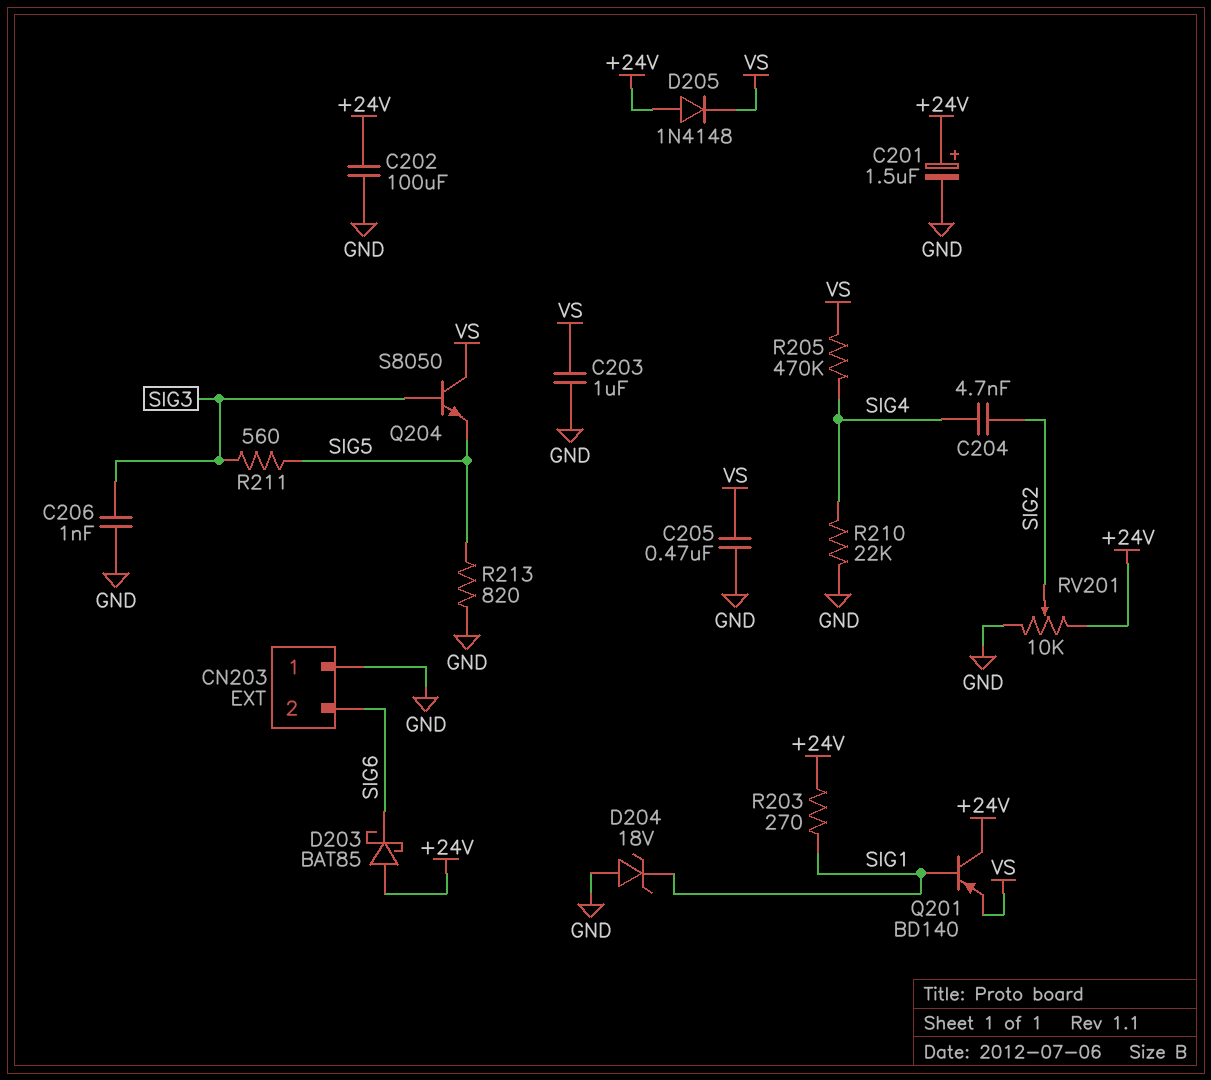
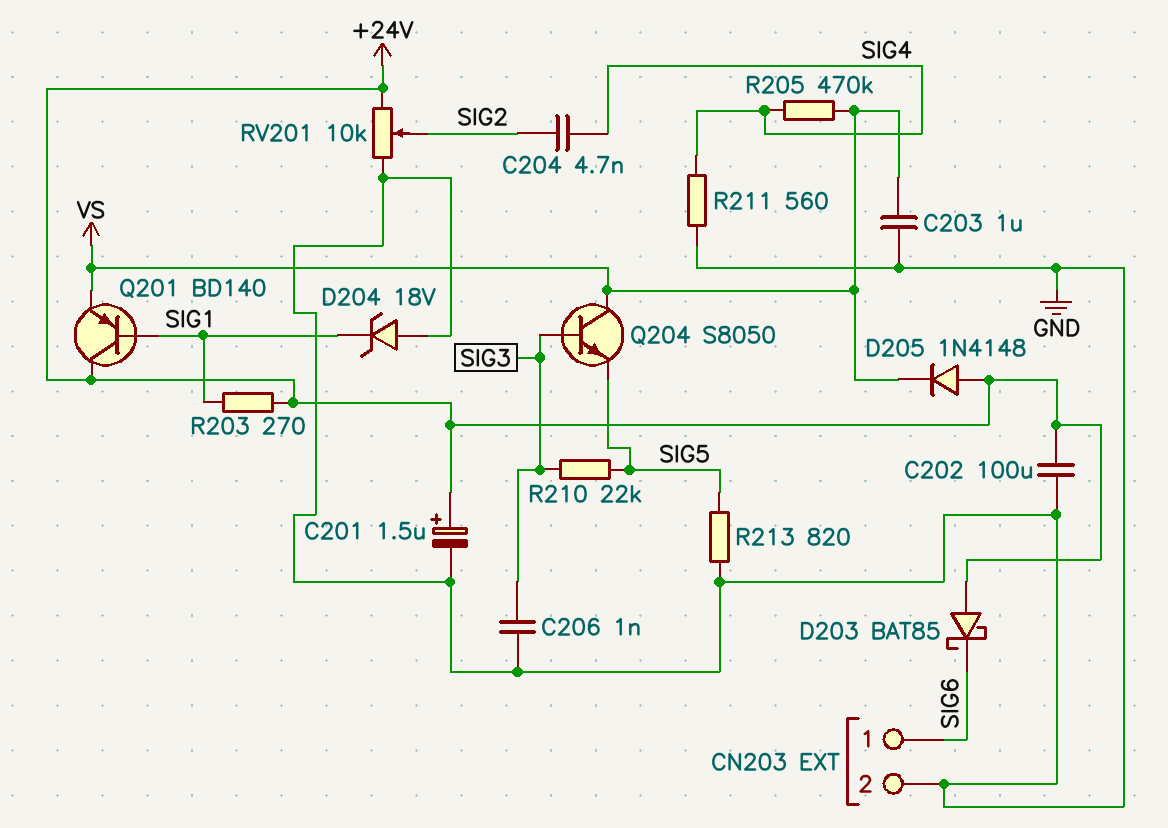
C205: 470nF (GND, VS) -> none
CN203 pin 1: GND -> SIG6
CN203 pin 2: SIG6 -> GND
R210: 22k (GND, SIG4) -> 22k (SIG3, SIG5)
R211: 560 (SIG3, SIG5) -> 560 (GND, SIG4)

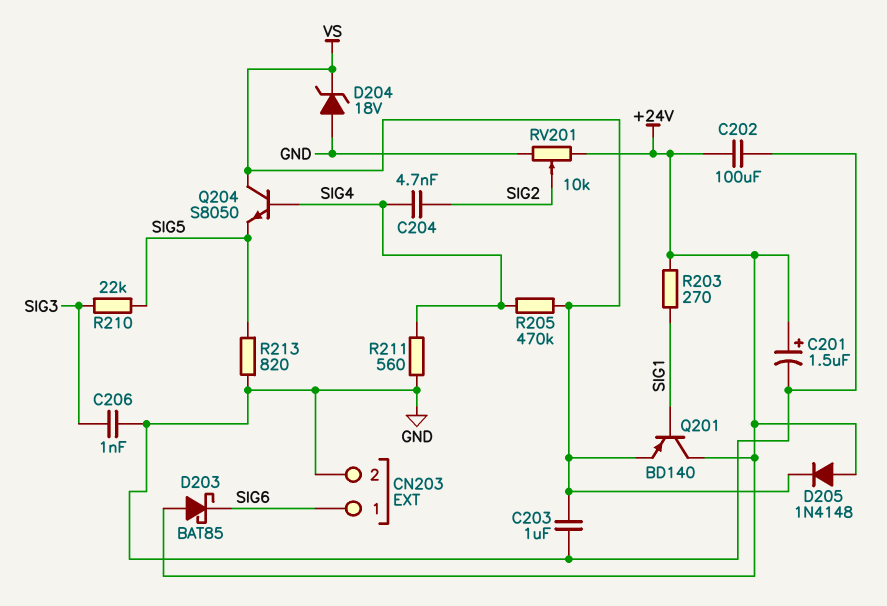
D204: zener 18V (A GND, K SIG1) -> zener 18V (A GND, K VS)
Q204: NPN S8050 (B SIG3, C VS, E SIG5) -> NPN S8050 (B SIG4, C VS, E SIG5)

